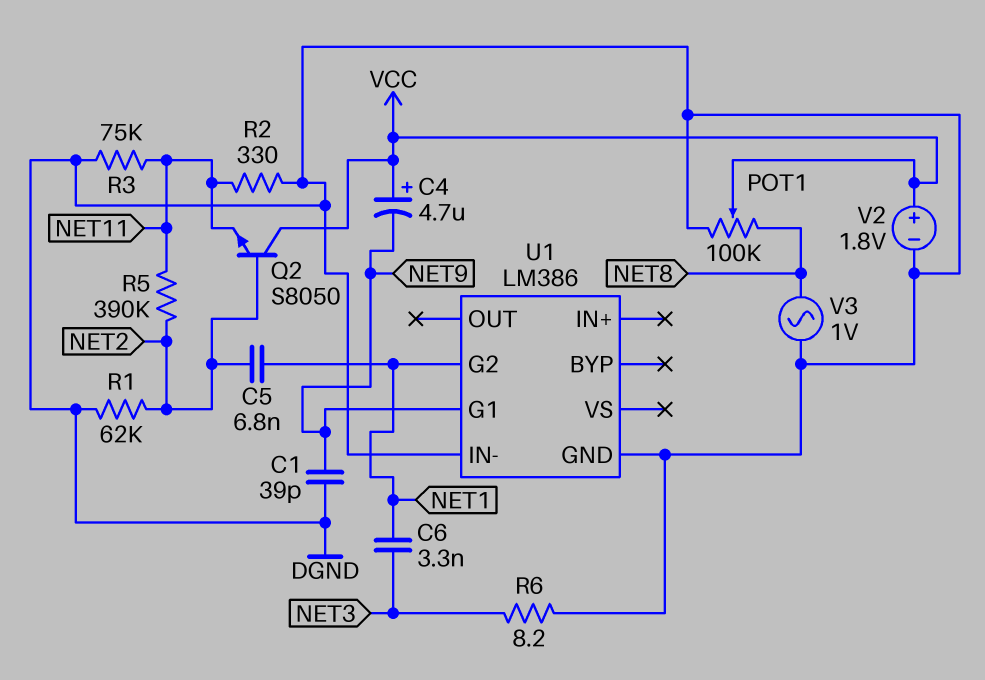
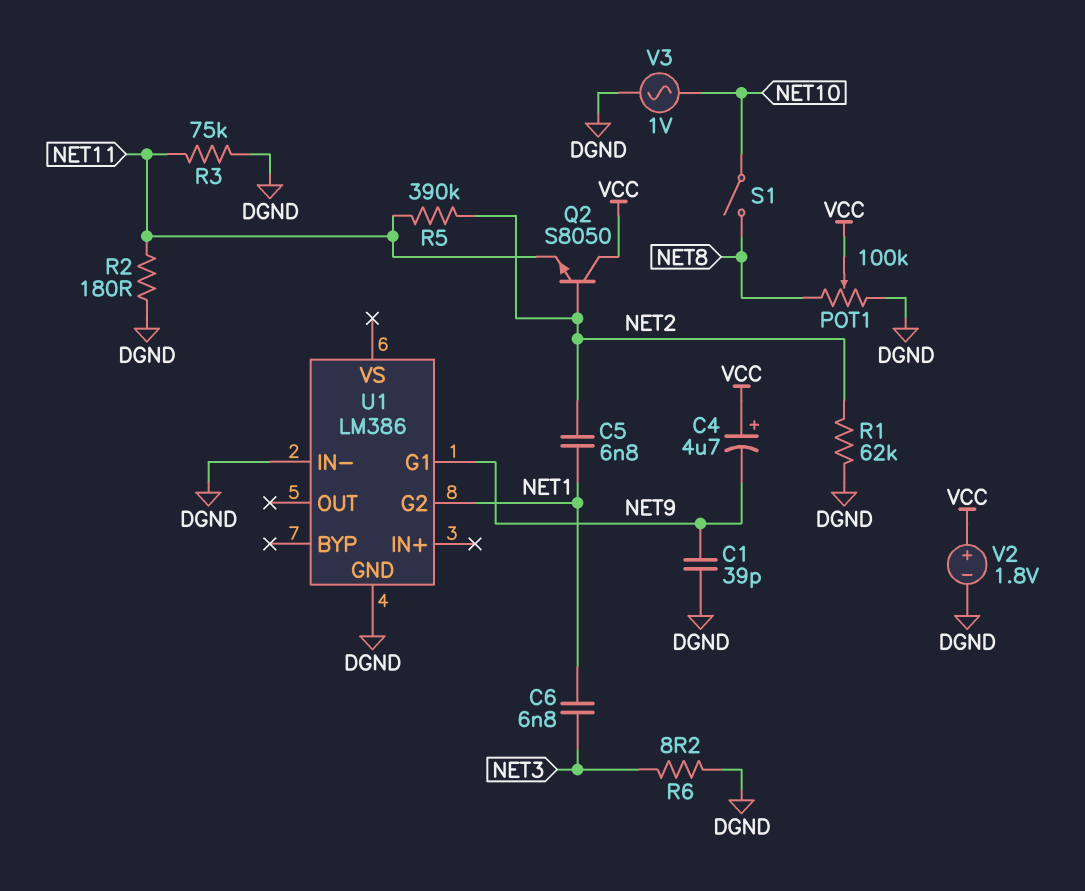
C6: 3.3nF (NET1, NET3) -> 6.8nF (NET1, NET3)
R2: 330 (DGND, NET11) -> 180 (DGND, NET11)
S1: none -> switch (NET8, NET10)
V3: AC 1V (DGND, NET8) -> AC 1V (DGND, NET10)

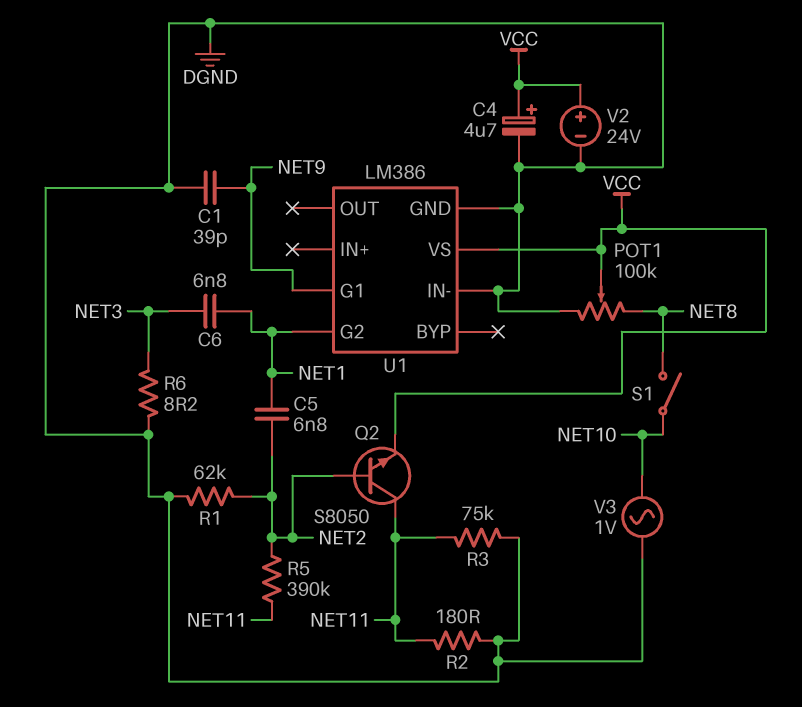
C4: 4.7uF (plus VCC, minus NET9) -> 4.7uF (plus VCC, minus DGND)
Q2: NPN S8050 (B NET2, C VCC, E NET11) -> NPN S8050 (B NET2, C NET11, E VCC)
U1 pin VS: none -> VCC
V2: 1.8V (plus VCC, minus DGND) -> 24V (plus VCC, minus DGND)

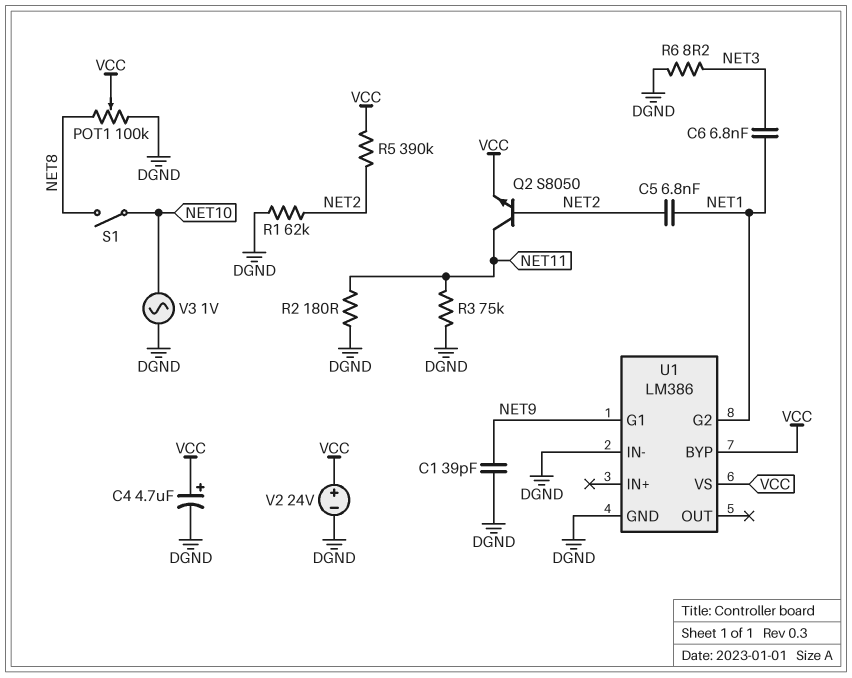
R5: 390k (NET2, NET11) -> 390k (NET2, VCC)
U1 pin BYP: none -> VCC

